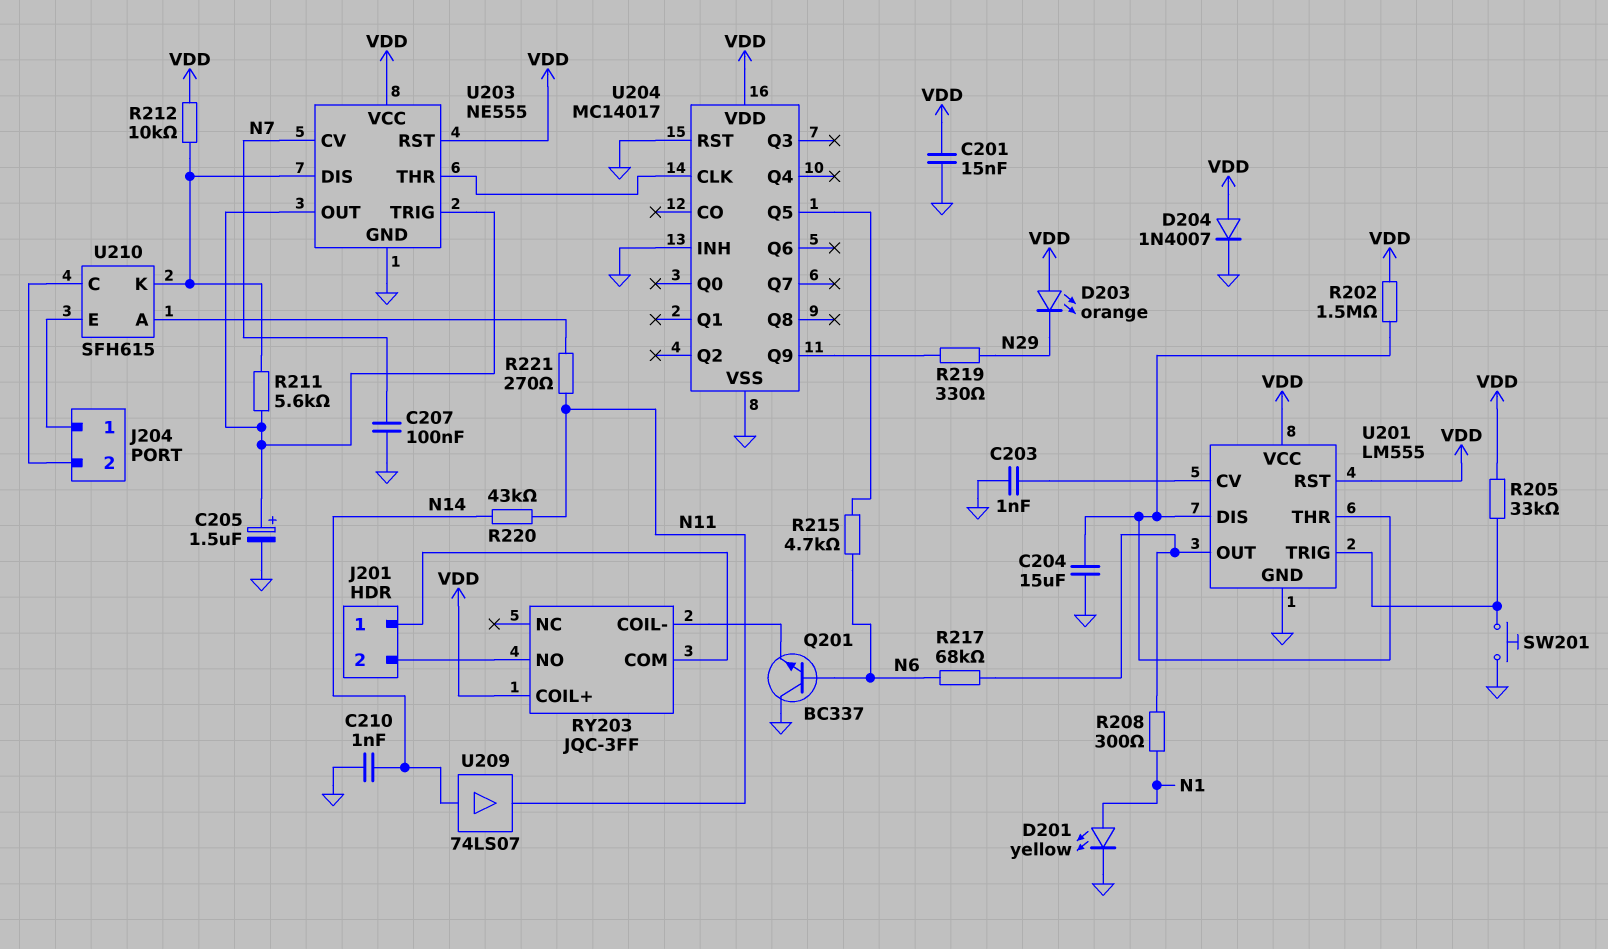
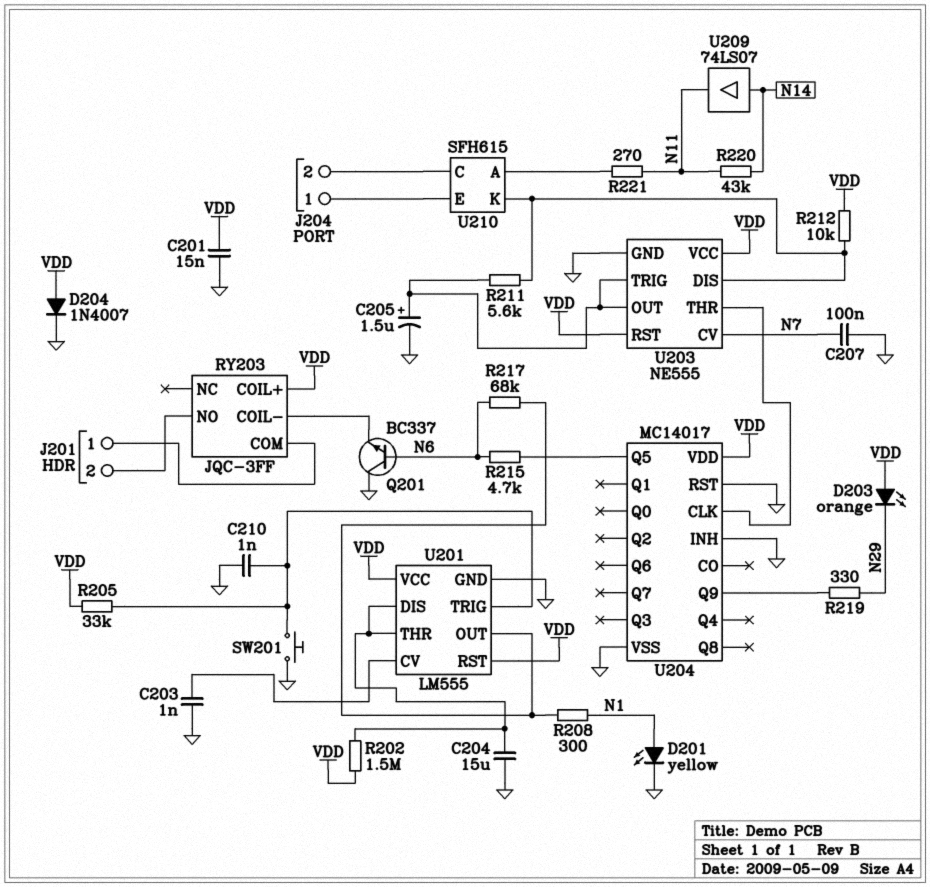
C210: 1nF (GND, N14) -> 1nF (GND, U201/TRIG)

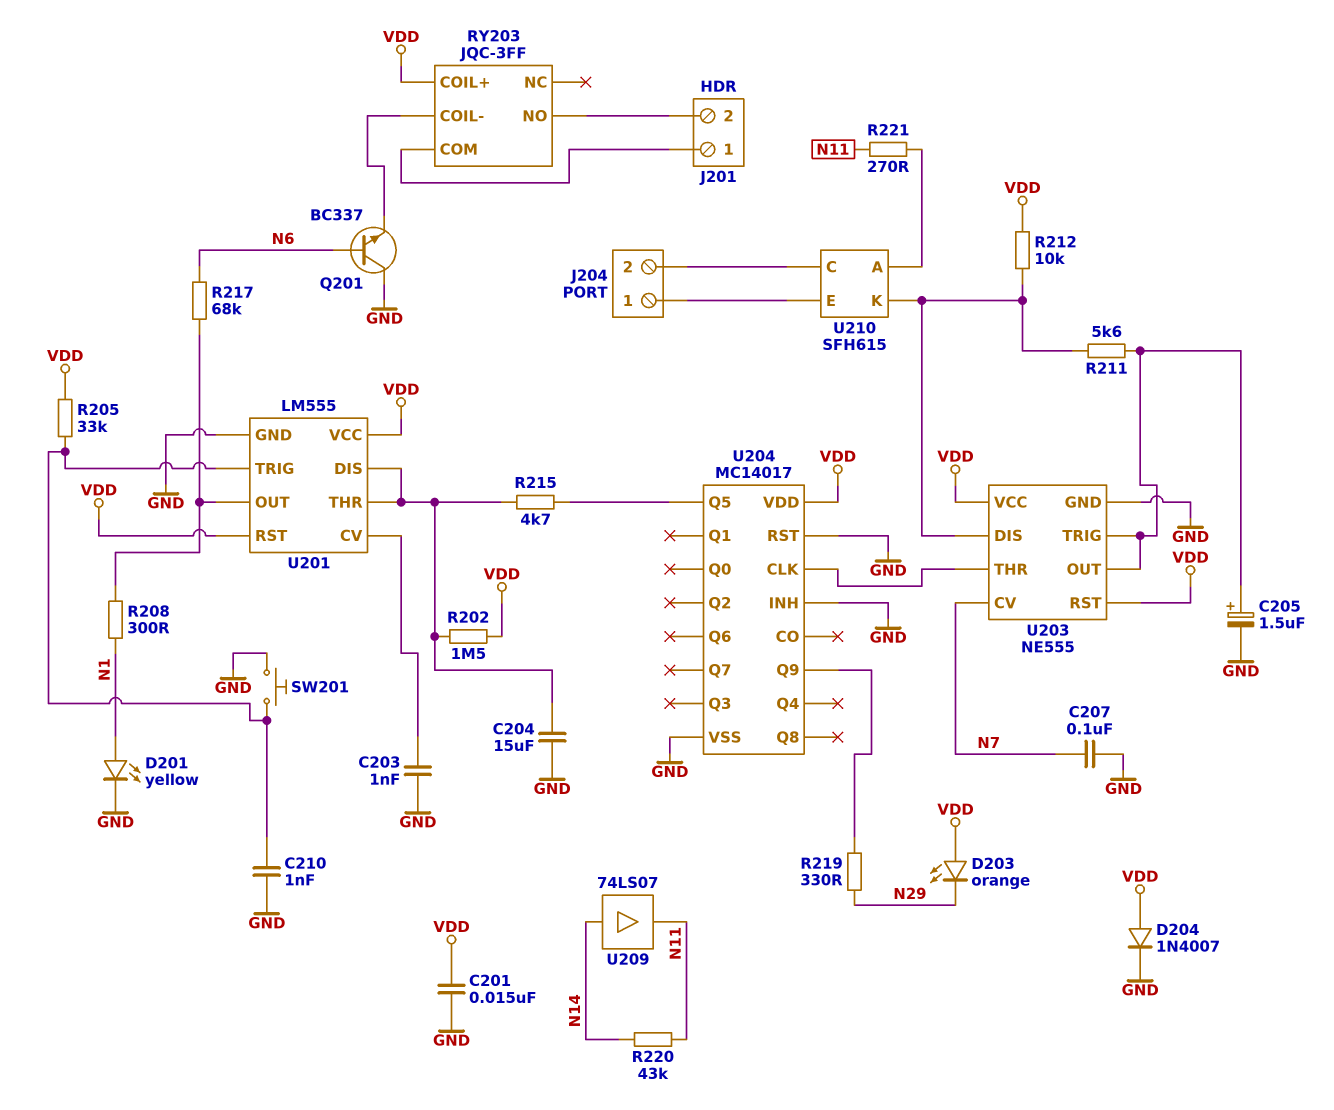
R215: 4.7k (N6, U204/Q5) -> 4.7k (U201/DIS, U204/Q5)

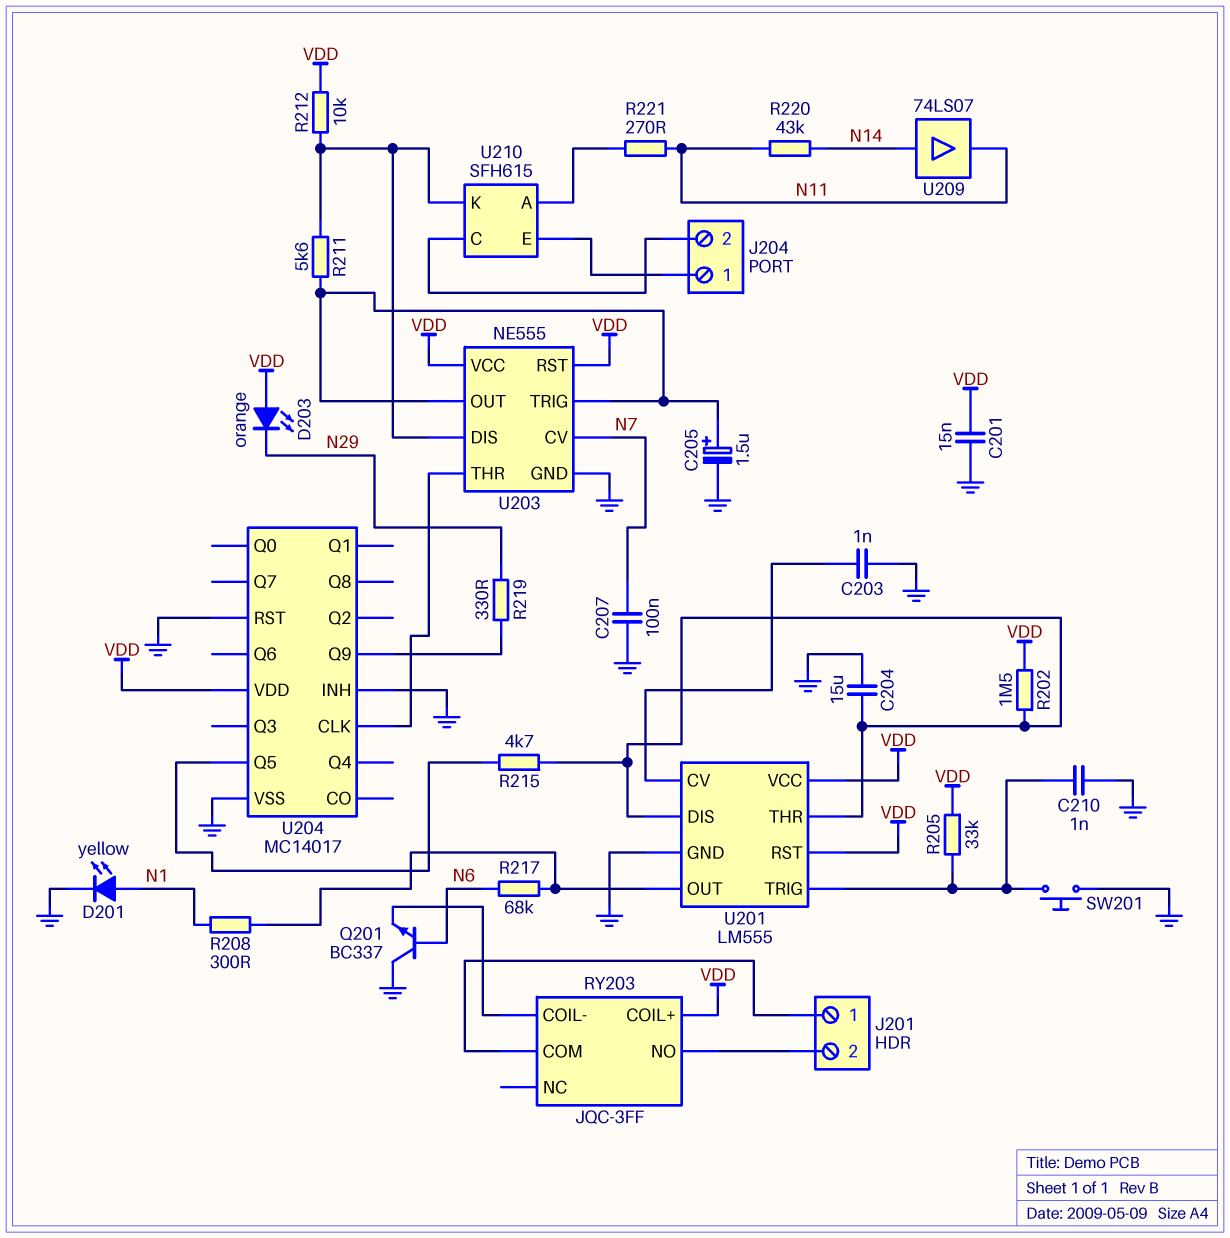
D204: diode 1N4007 (A VDD, K GND) -> none

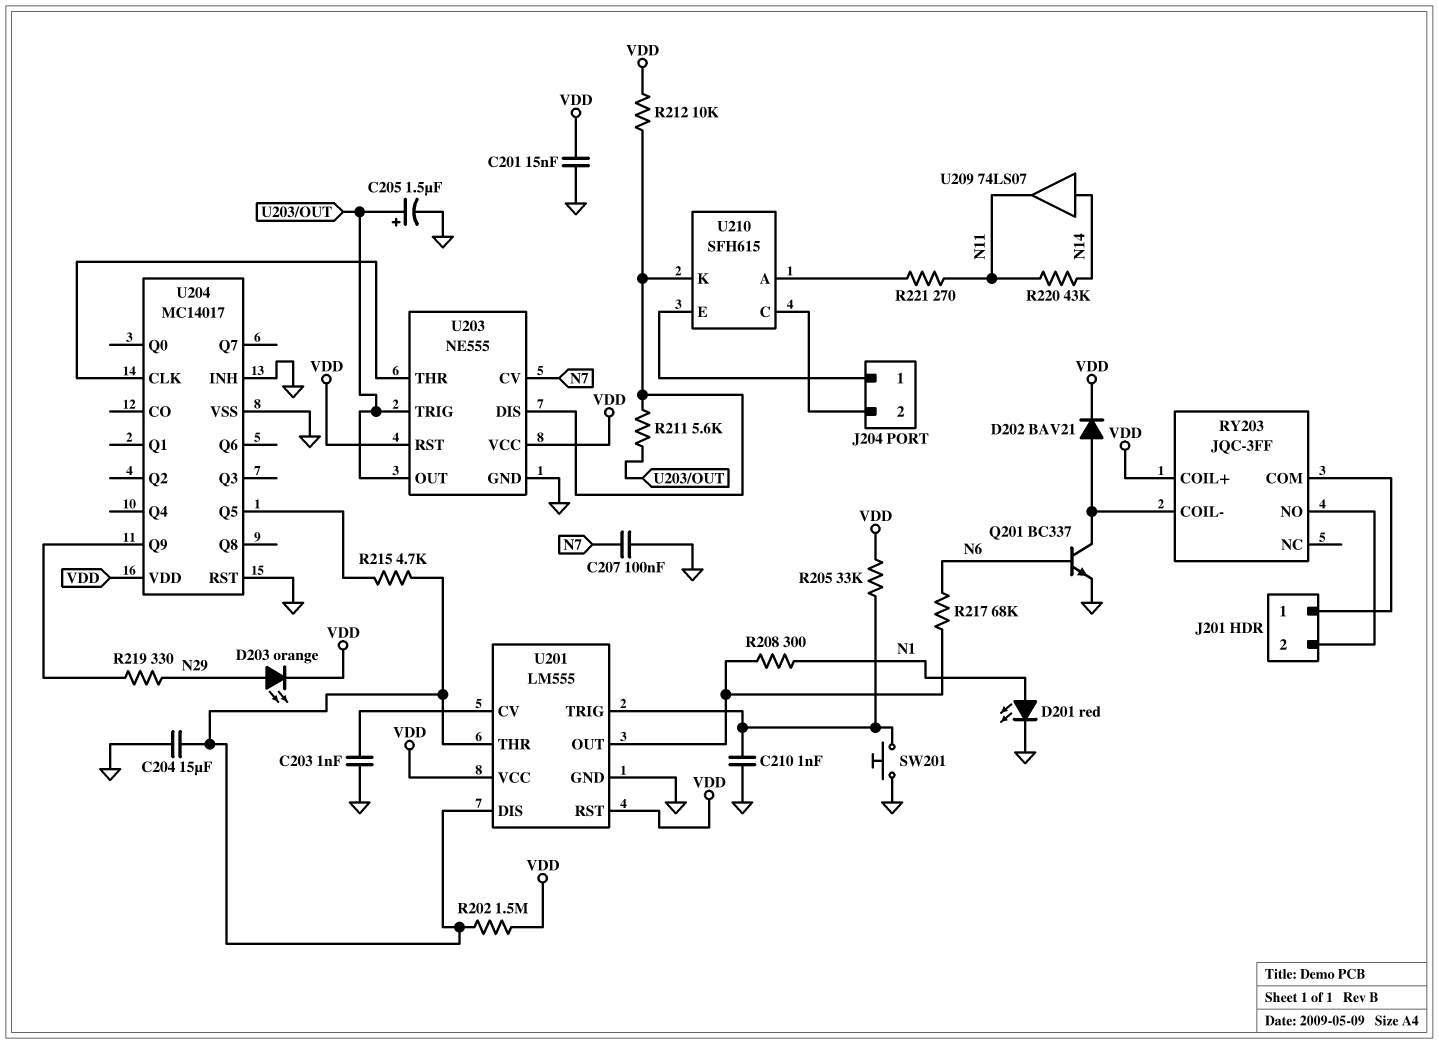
D201: LED yellow (A N1, K GND) -> LED red (A N1, K GND)
D202: none -> diode BAV21 (A RY203/COIL-, K VDD)
D203: LED orange (A VDD, K N29) -> LED orange (A N29, K VDD)
Q201: NPN BC337 (B N6, C GND, E RY203/COIL-) -> NPN BC337 (B N6, C RY203/COIL-, E GND)

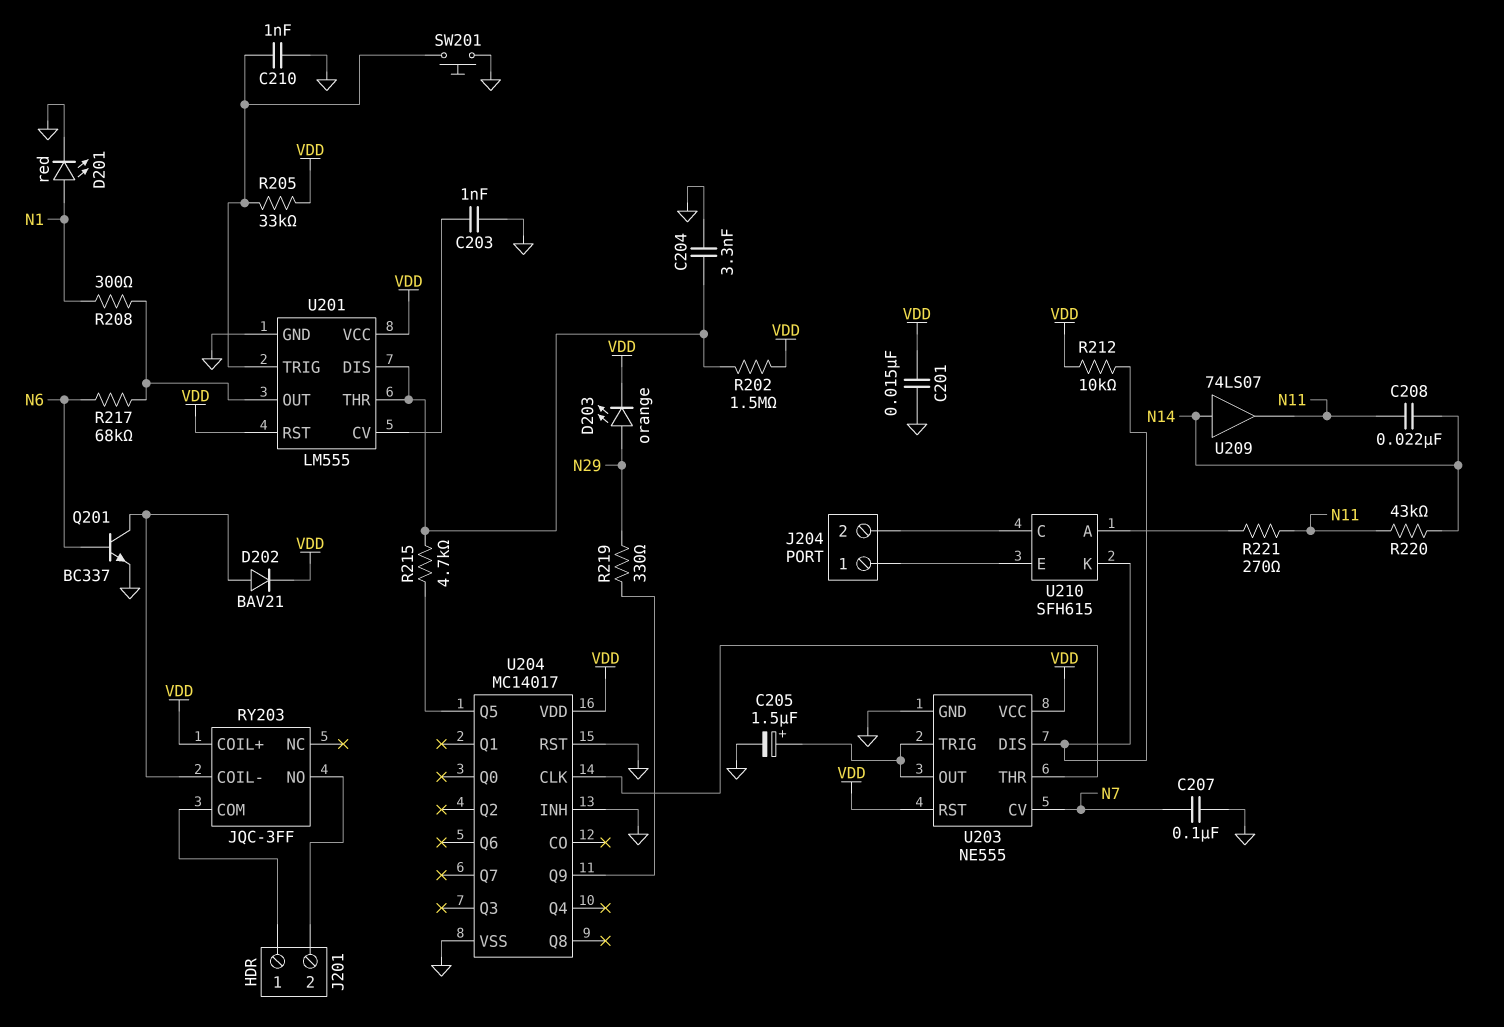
C204: 15uF (GND, U201/DIS) -> 3.3nF (GND, U201/DIS)
C208: none -> 22nF (N11, N14)
R211: 5.6k (U203/DIS, U203/OUT) -> none

